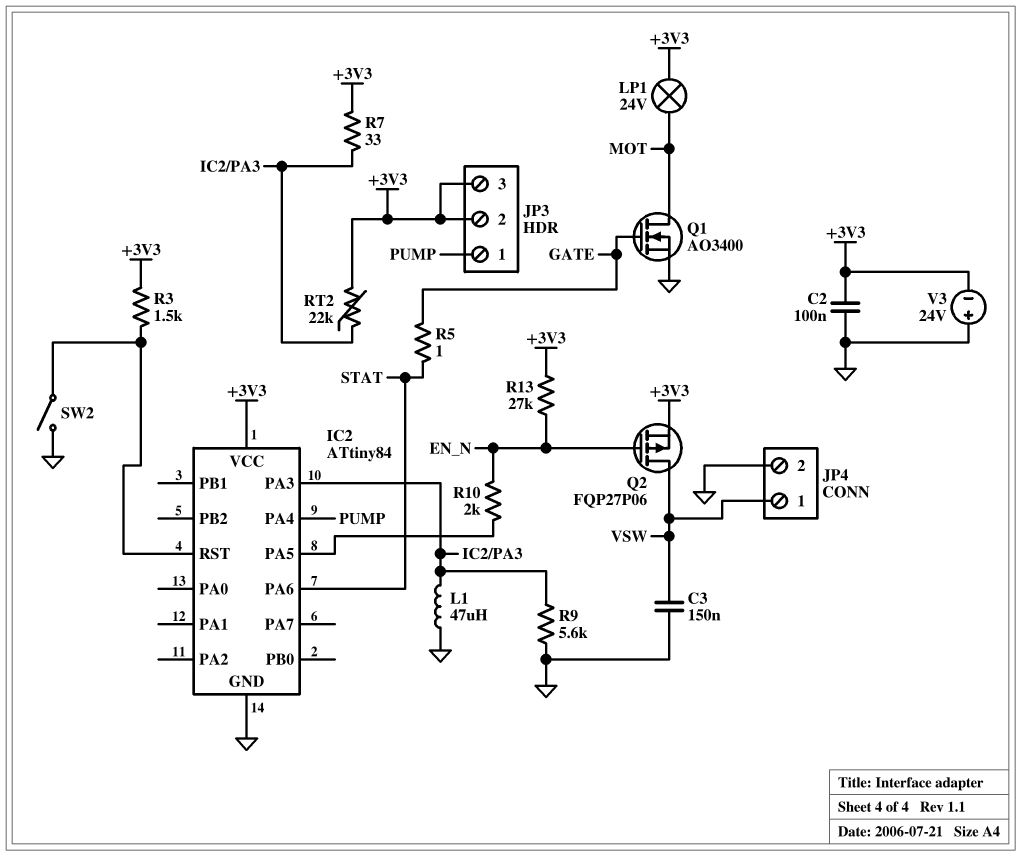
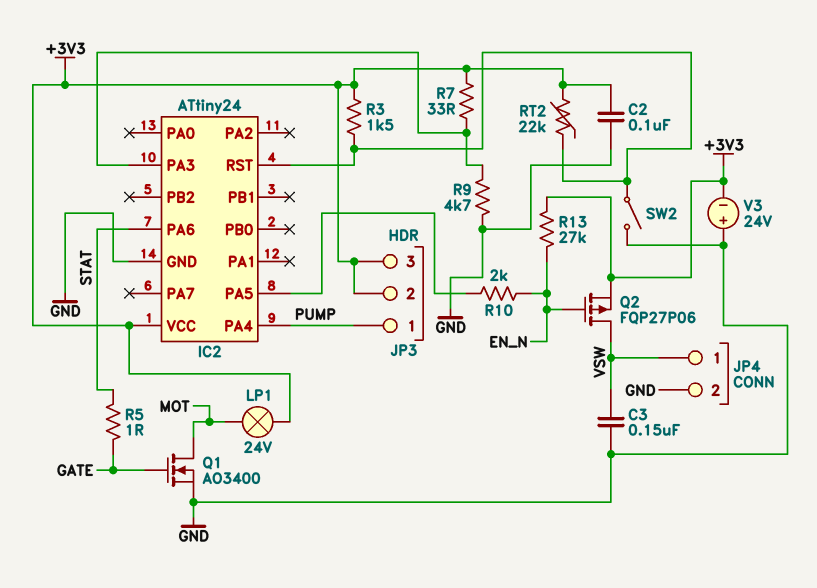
IC2: ATtiny84 -> ATtiny24
L1: 47uH (GND, IC2/PA3) -> none
R9: 5.6k (GND, IC2/PA3) -> 4.7k (GND, IC2/PA3)
RT2: 22k (+3V3, IC2/PA3) -> 22k (+3V3, IC2/RST)

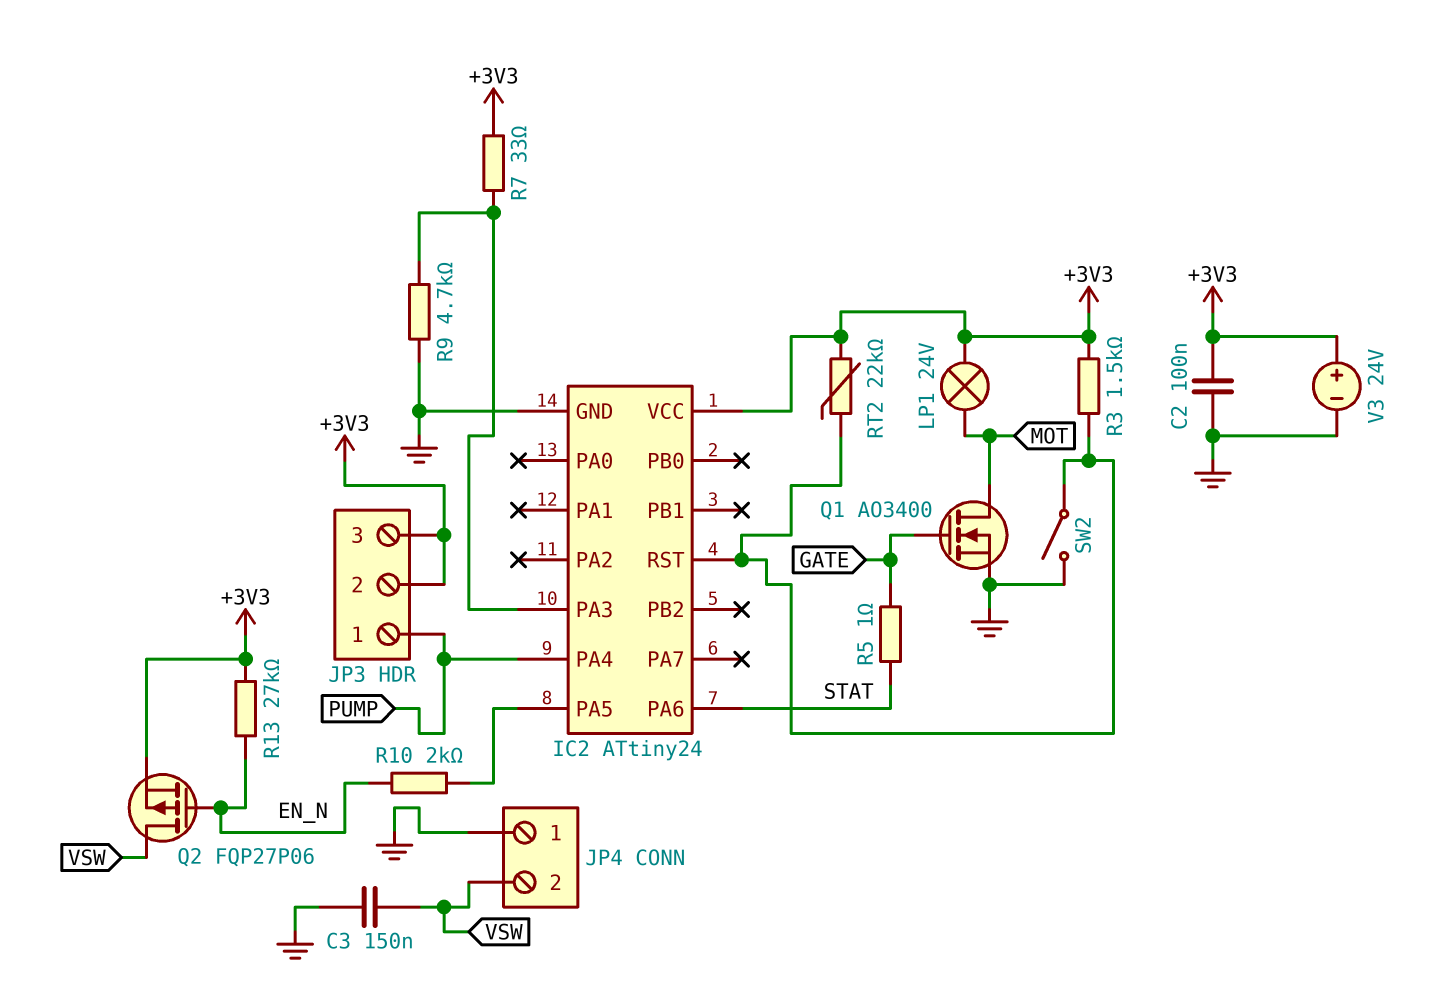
JP4 pin 1: VSW -> GND
JP4 pin 2: GND -> VSW
V3: 24V (plus GND, minus +3V3) -> 24V (plus +3V3, minus GND)

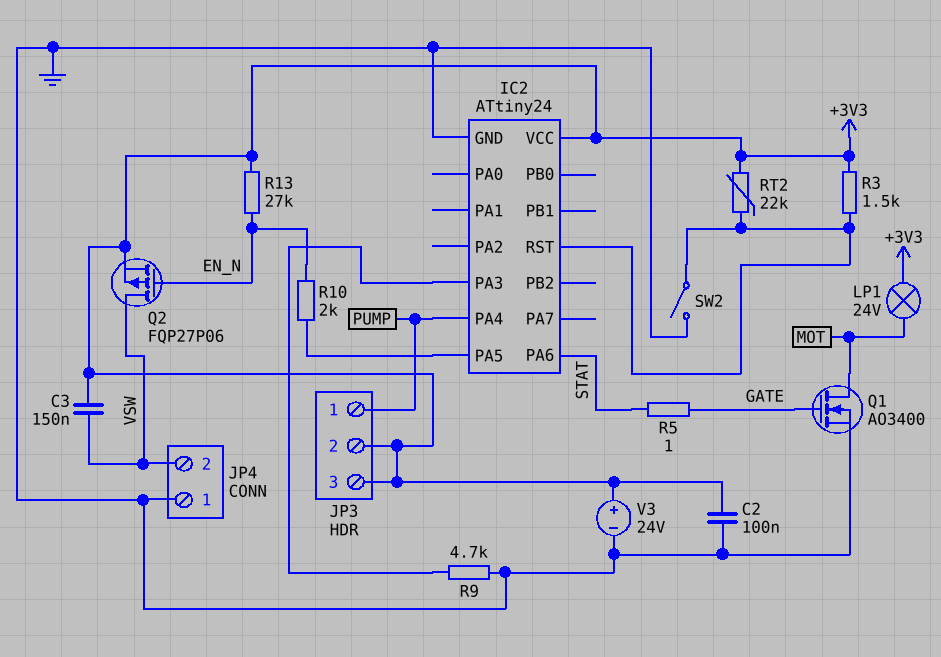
C3: 150nF (GND, VSW) -> 150nF (+3V3, VSW)
R7: 33 (+3V3, IC2/PA3) -> none

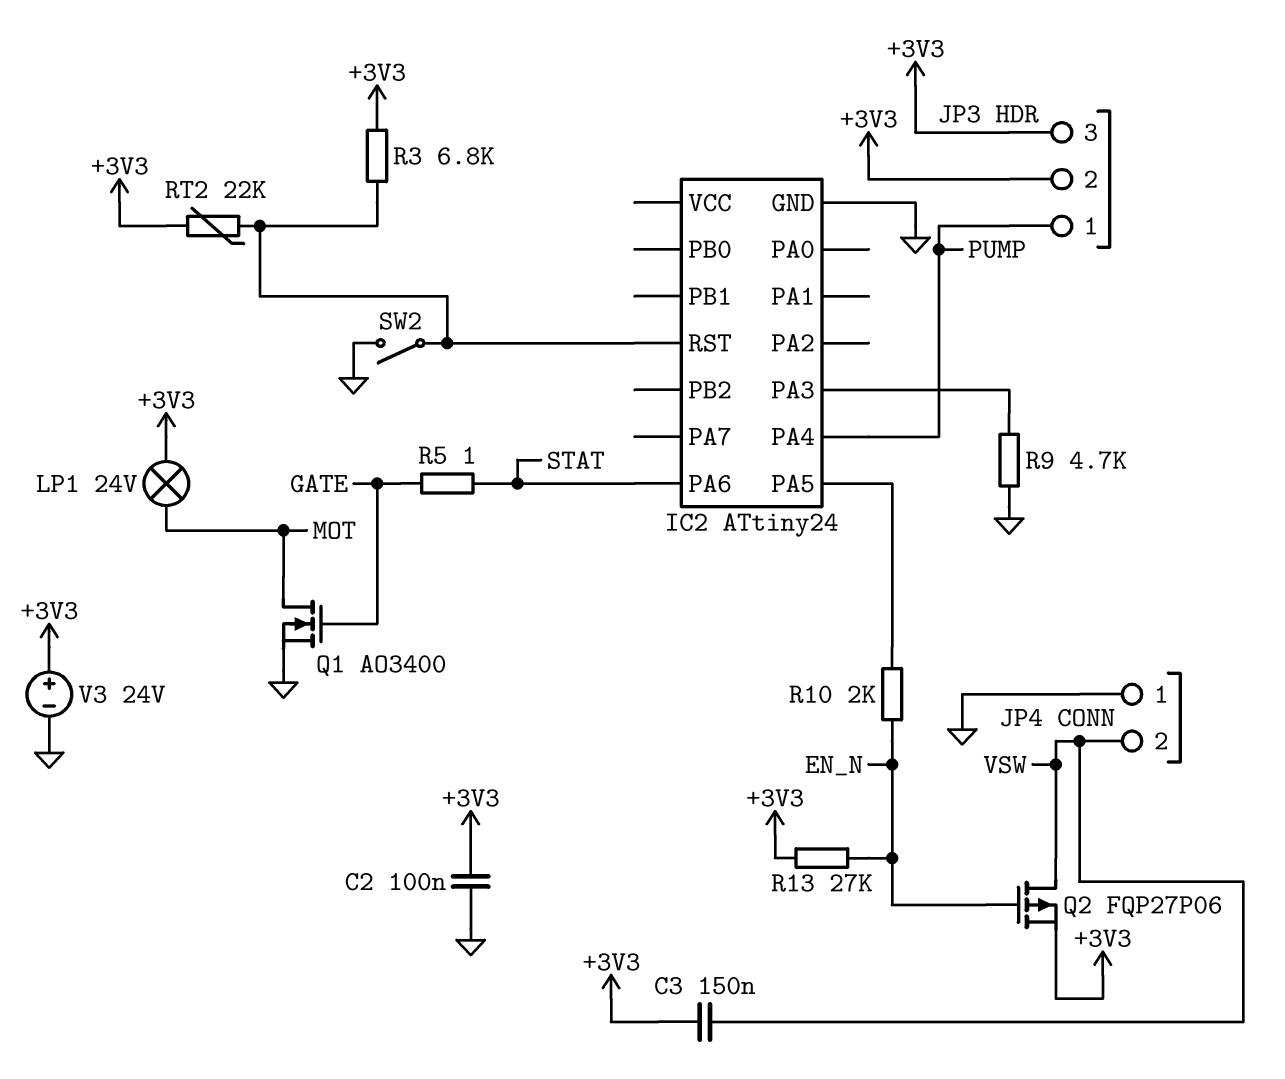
IC2 pin VCC: +3V3 -> none
R3: 1.5k (+3V3, IC2/RST) -> 6.8k (+3V3, IC2/RST)

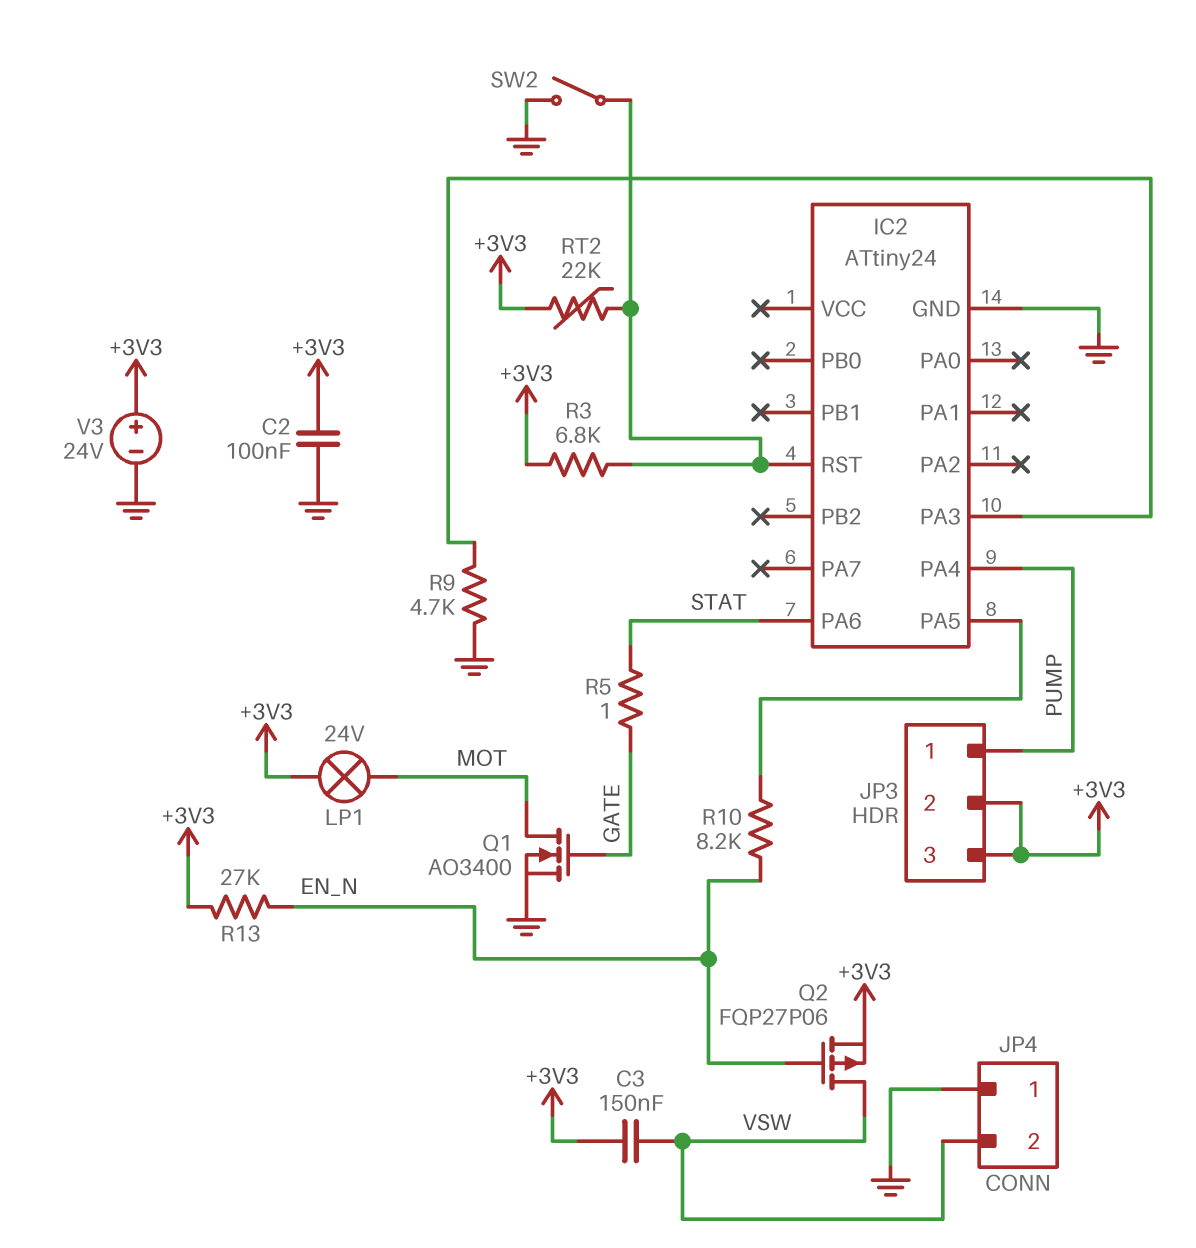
R10: 2k (EN_N, IC2/PA5) -> 8.2k (EN_N, IC2/PA5)

